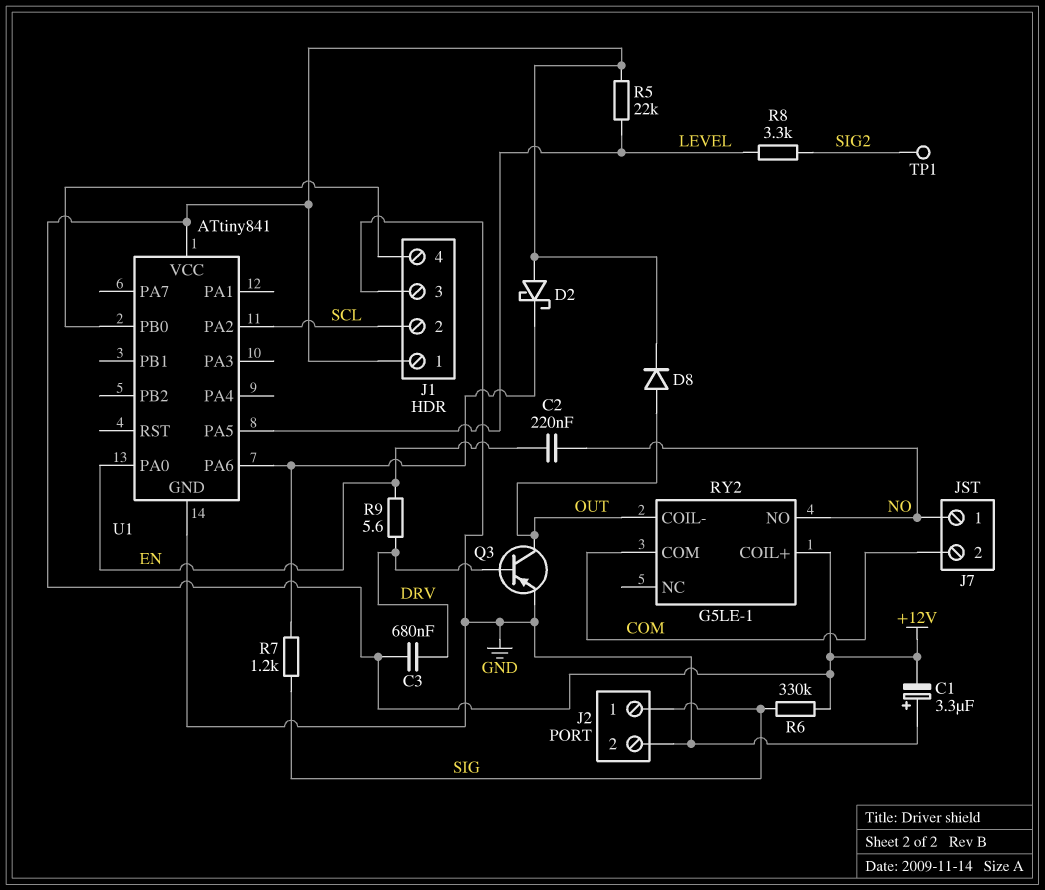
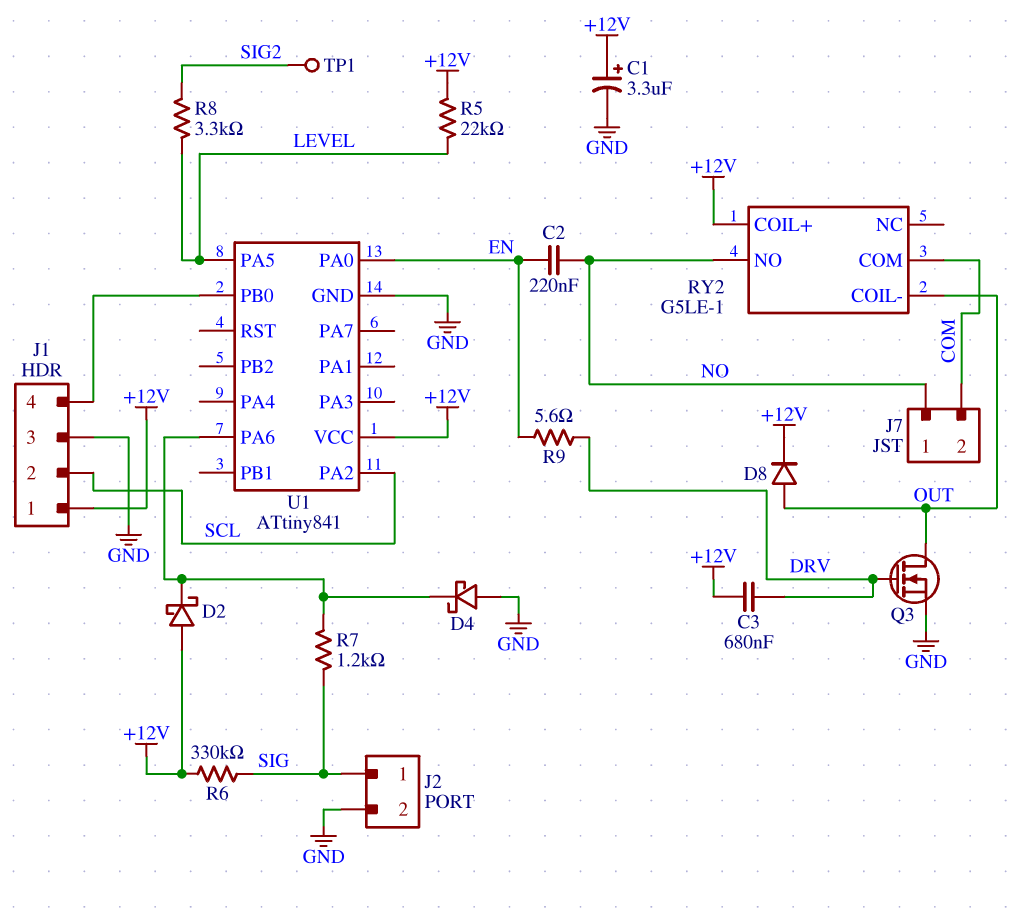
C1: 3.3uF (plus GND, minus +12V) -> 3.3uF (plus +12V, minus GND)
D4: none -> schottky (A GND, K U1/PA6)
Q3: PNP (B DRV, C OUT, E GND) -> NMOS (G DRV, D OUT, S GND)

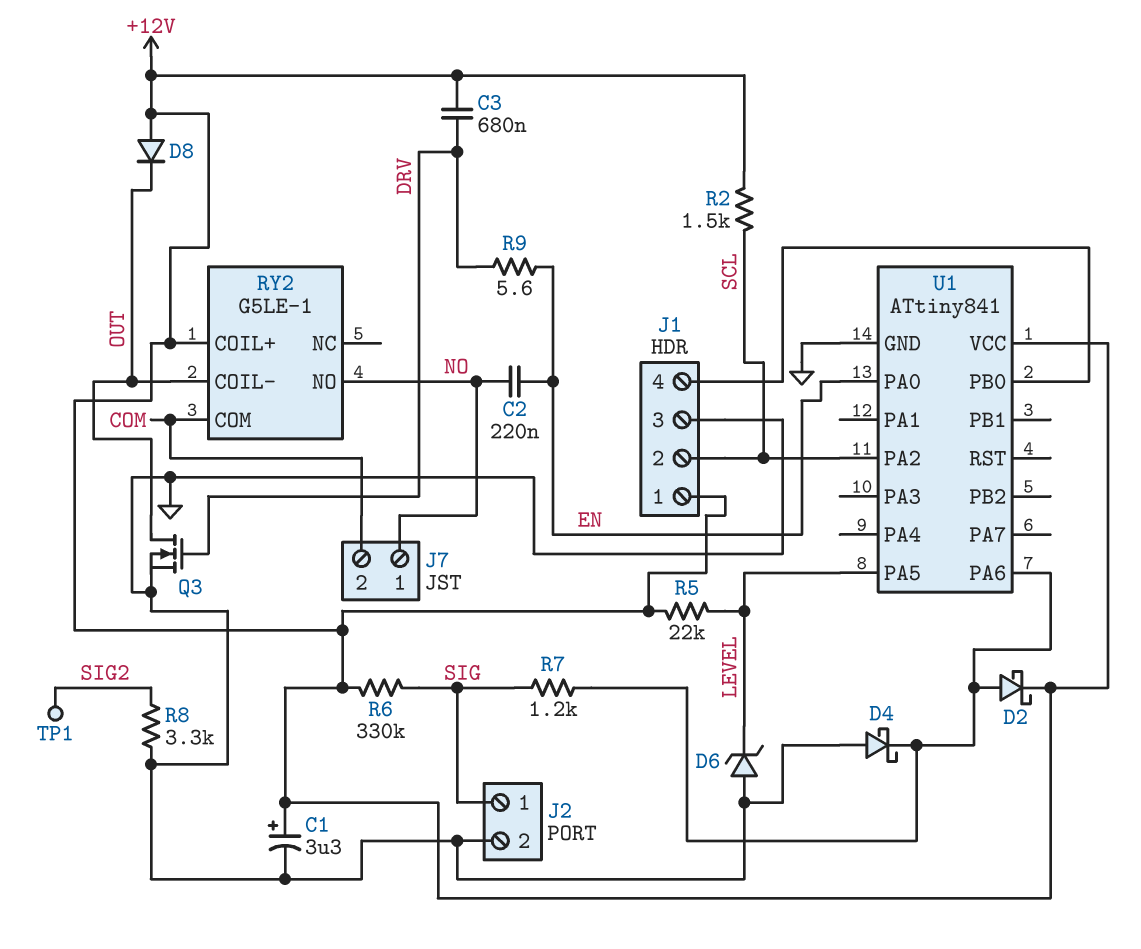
D2: schottky (A +12V, K U1/PA6) -> schottky (A U1/PA6, K +12V)
D6: none -> zener (A GND, K LEVEL)
D8: diode (A OUT, K +12V) -> diode (A +12V, K OUT)
R2: none -> 1.5k (+12V, SCL)
R8: 3.3k (LEVEL, SIG2) -> 3.3k (GND, SIG2)

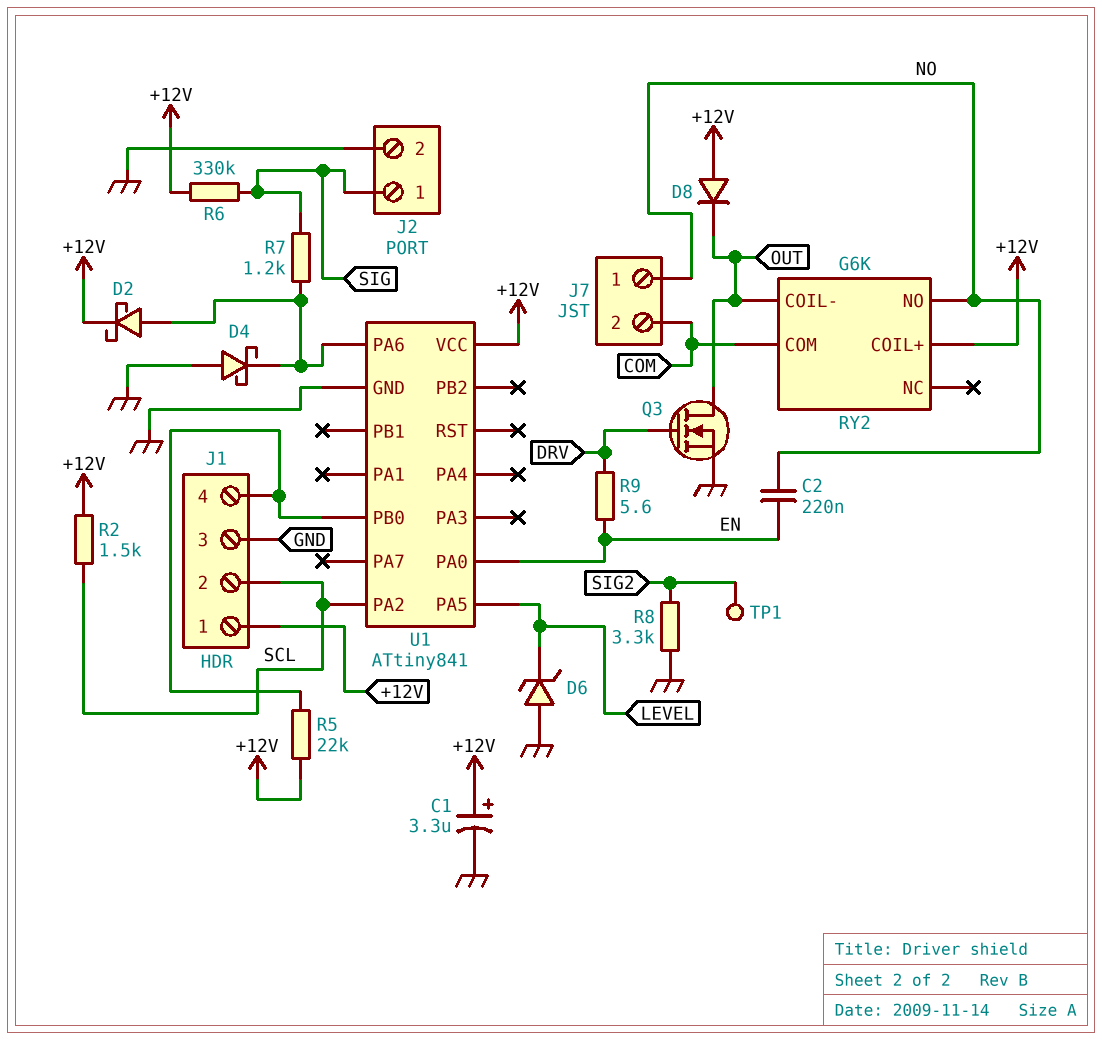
C3: 680nF (+12V, DRV) -> none
R5: 22k (+12V, LEVEL) -> 22k (+12V, J1/4)
RY2: G5LE-1 -> G6K

